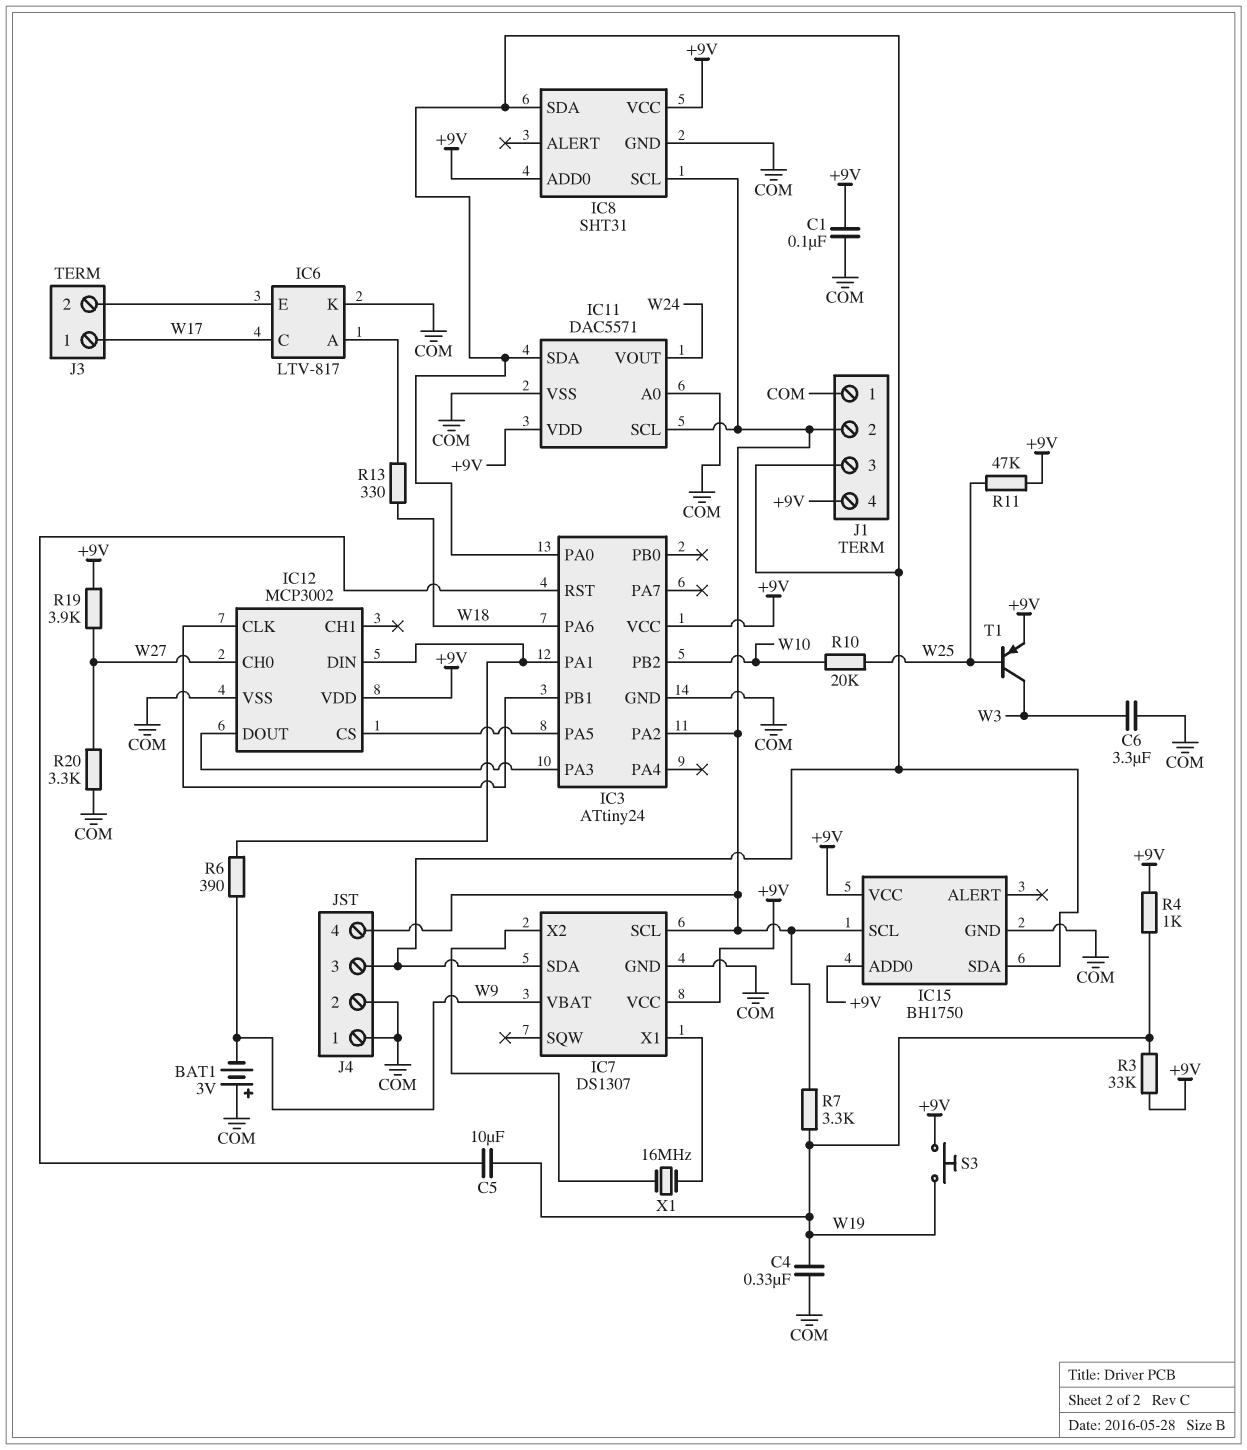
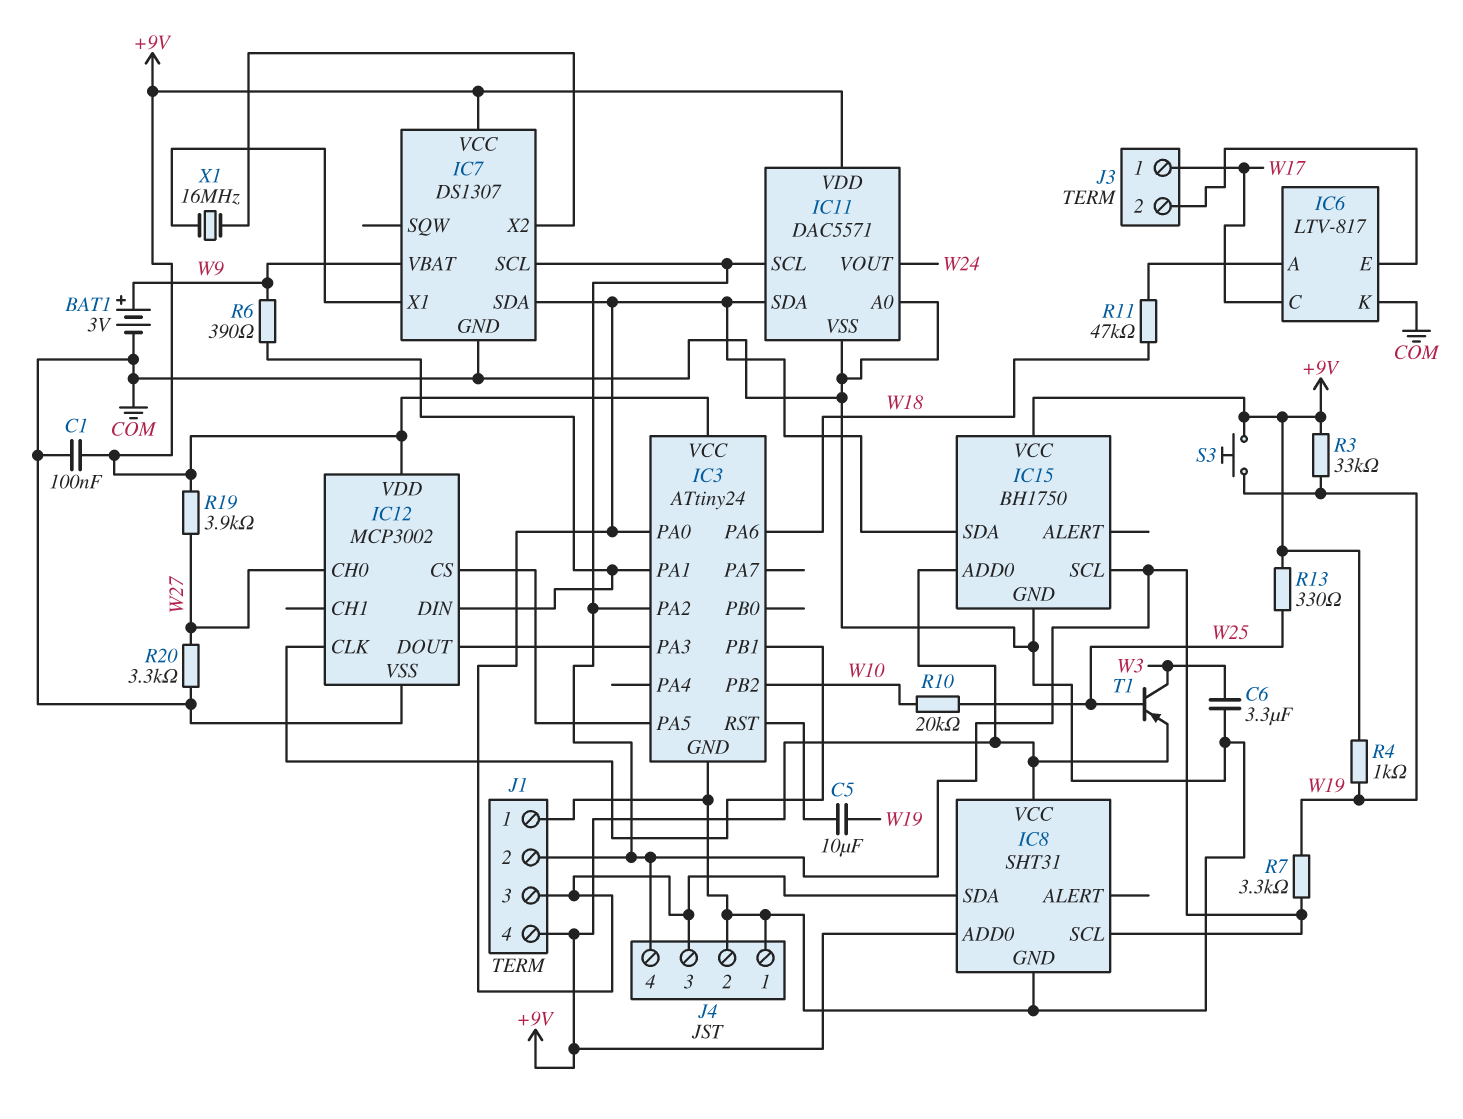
BAT1: 3V (plus COM, minus W9) -> 3V (plus W9, minus COM)
C4: 330nF (COM, W19) -> none
R11: 47k (+9V, W25) -> 47k (IC6/A, W18)
R13: 330 (IC6/A, W18) -> 330 (+9V, W25)

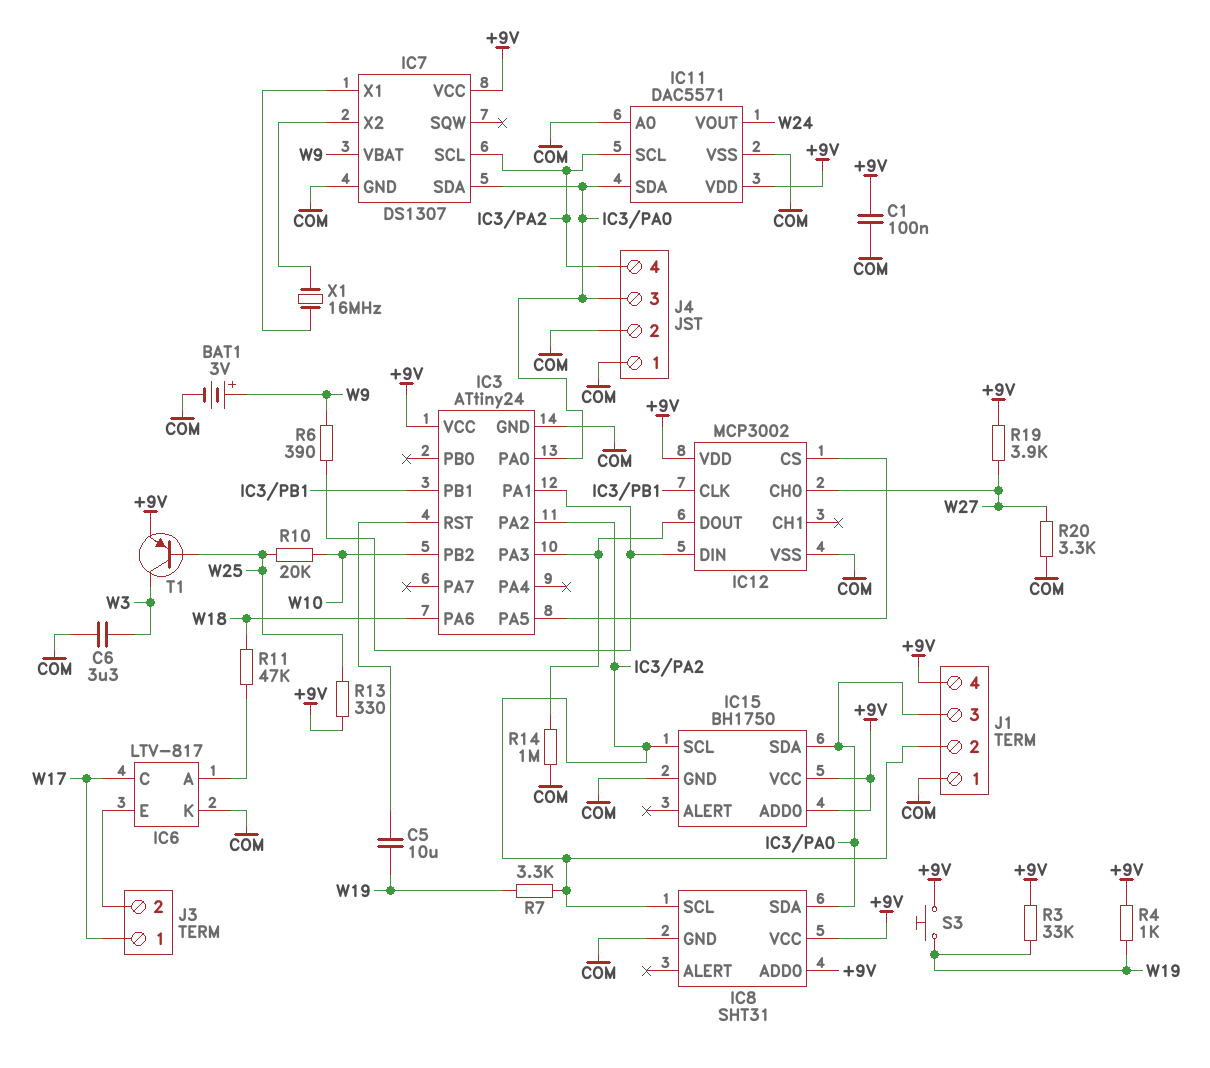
R14: none -> 1M (COM, IC3/PA3)

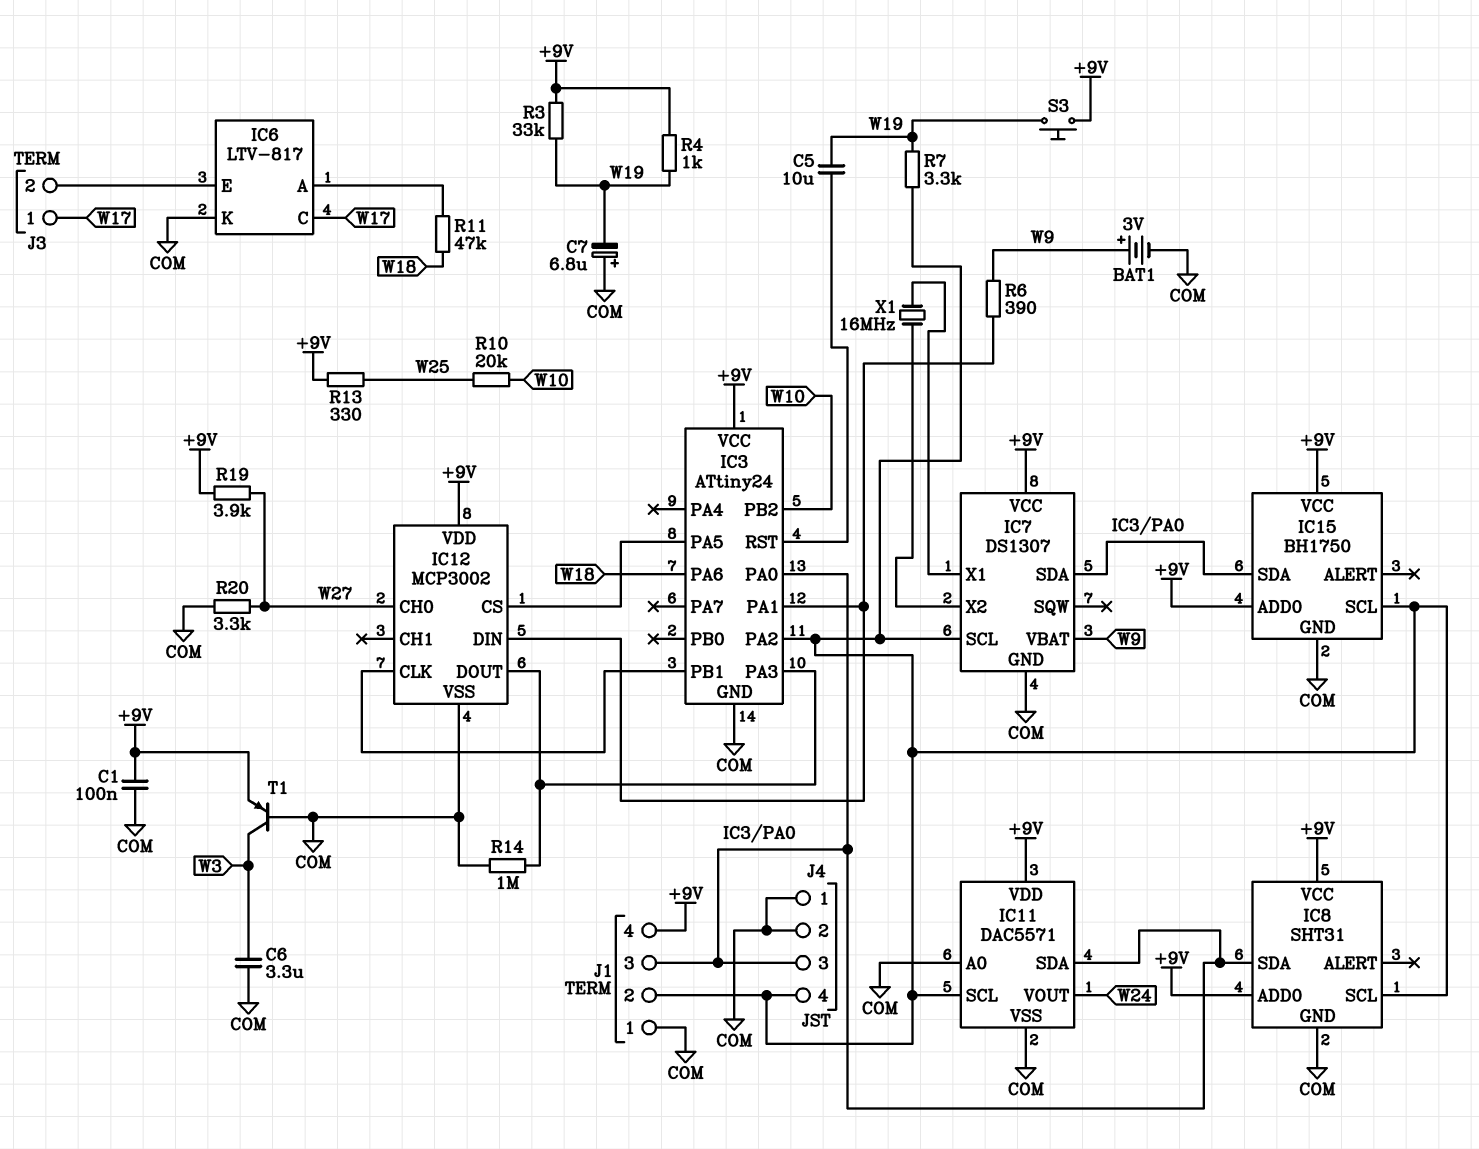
C7: none -> 6.8uF (plus COM, minus W19)
T1: PNP (B W25, C W3, E +9V) -> PNP (B COM, C W3, E +9V)

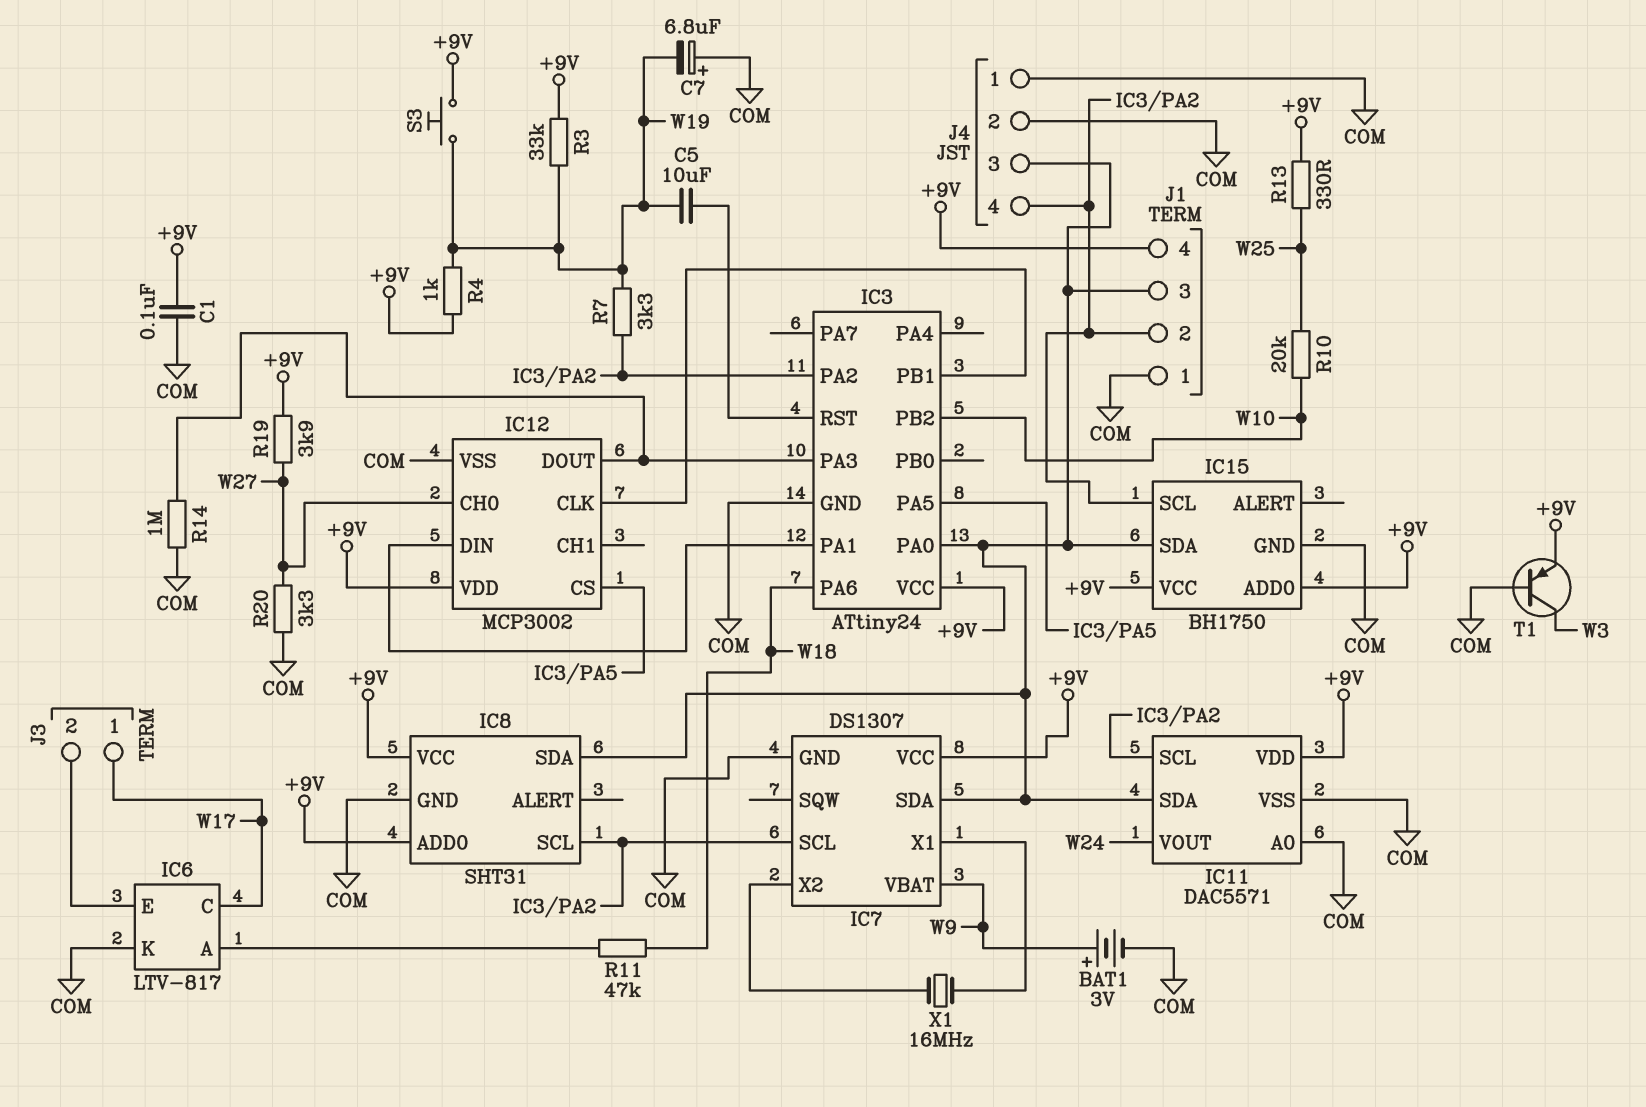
C6: 3.3uF (COM, W3) -> none
R6: 390 (IC3/PA1, W9) -> none

